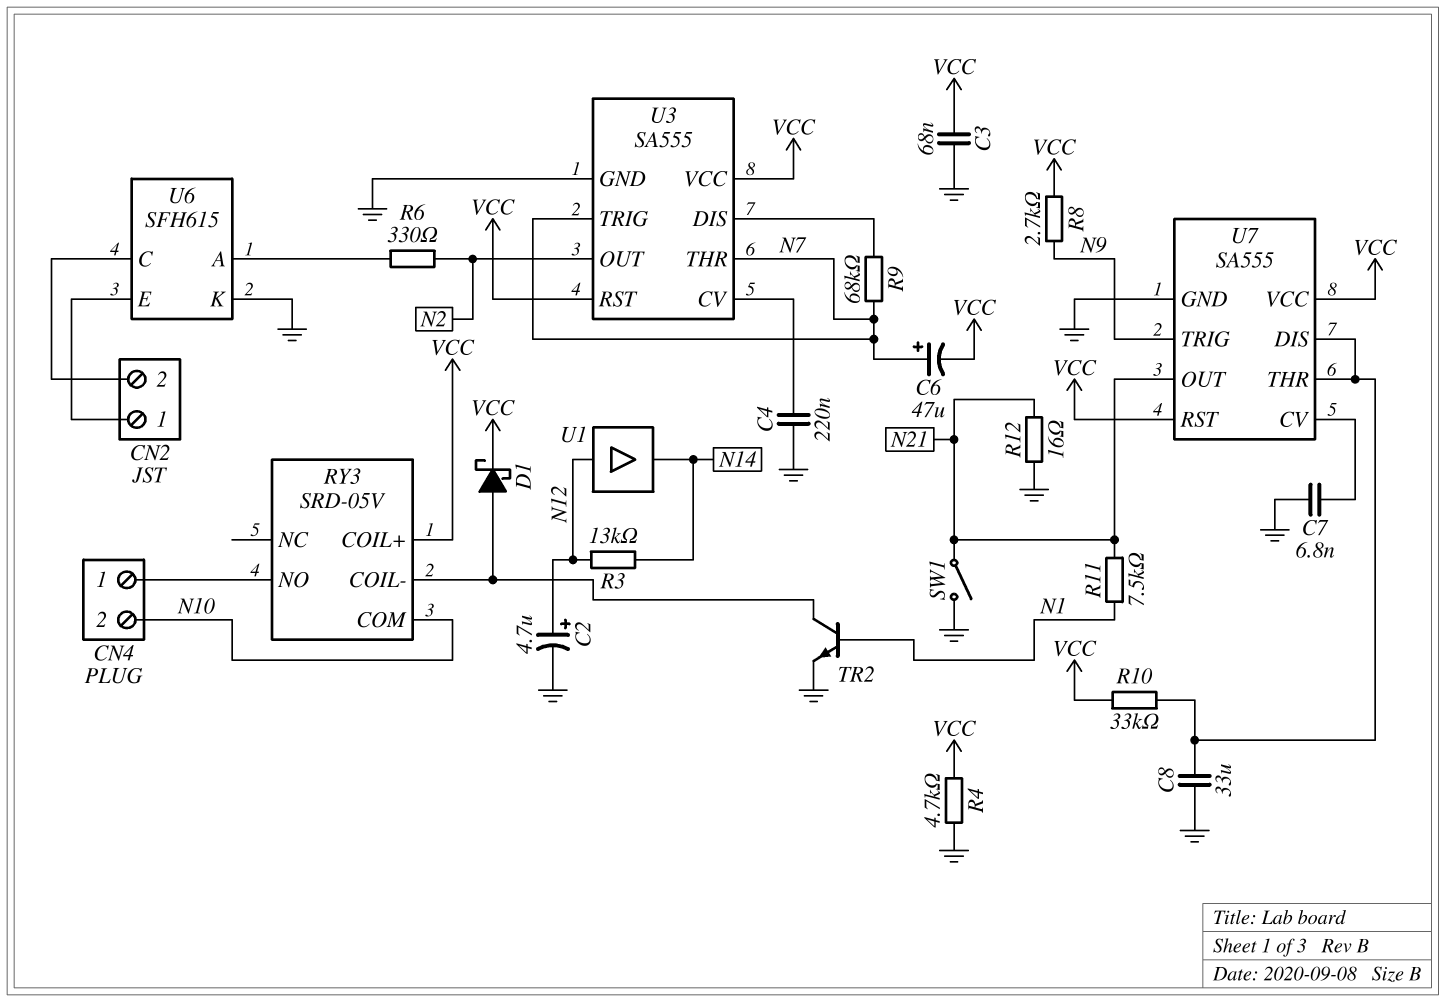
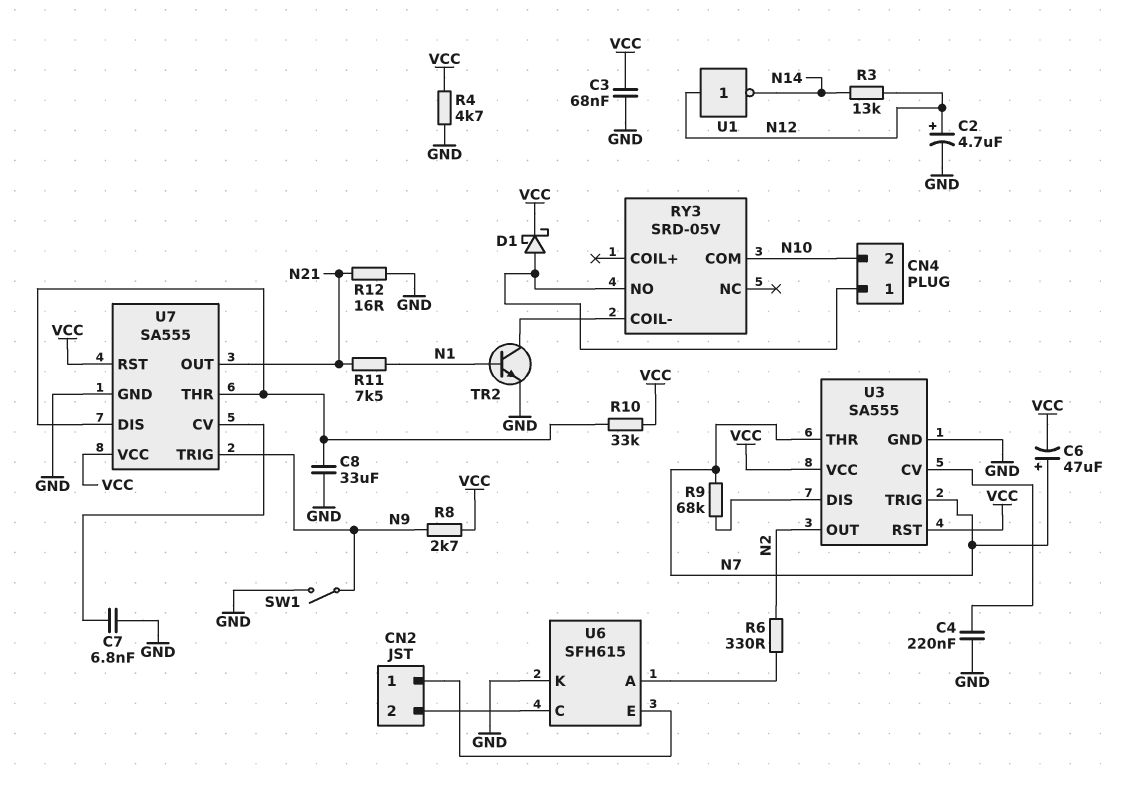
D1: schottky (A RY3/COIL-, K VCC) -> schottky (A CN4/1, K VCC)
RY3 pin COIL+: VCC -> none
SW1: switch (GND, N21) -> switch (GND, N9)
U1: buffer (in N12, out N14) -> NOT (in N12, out N14)

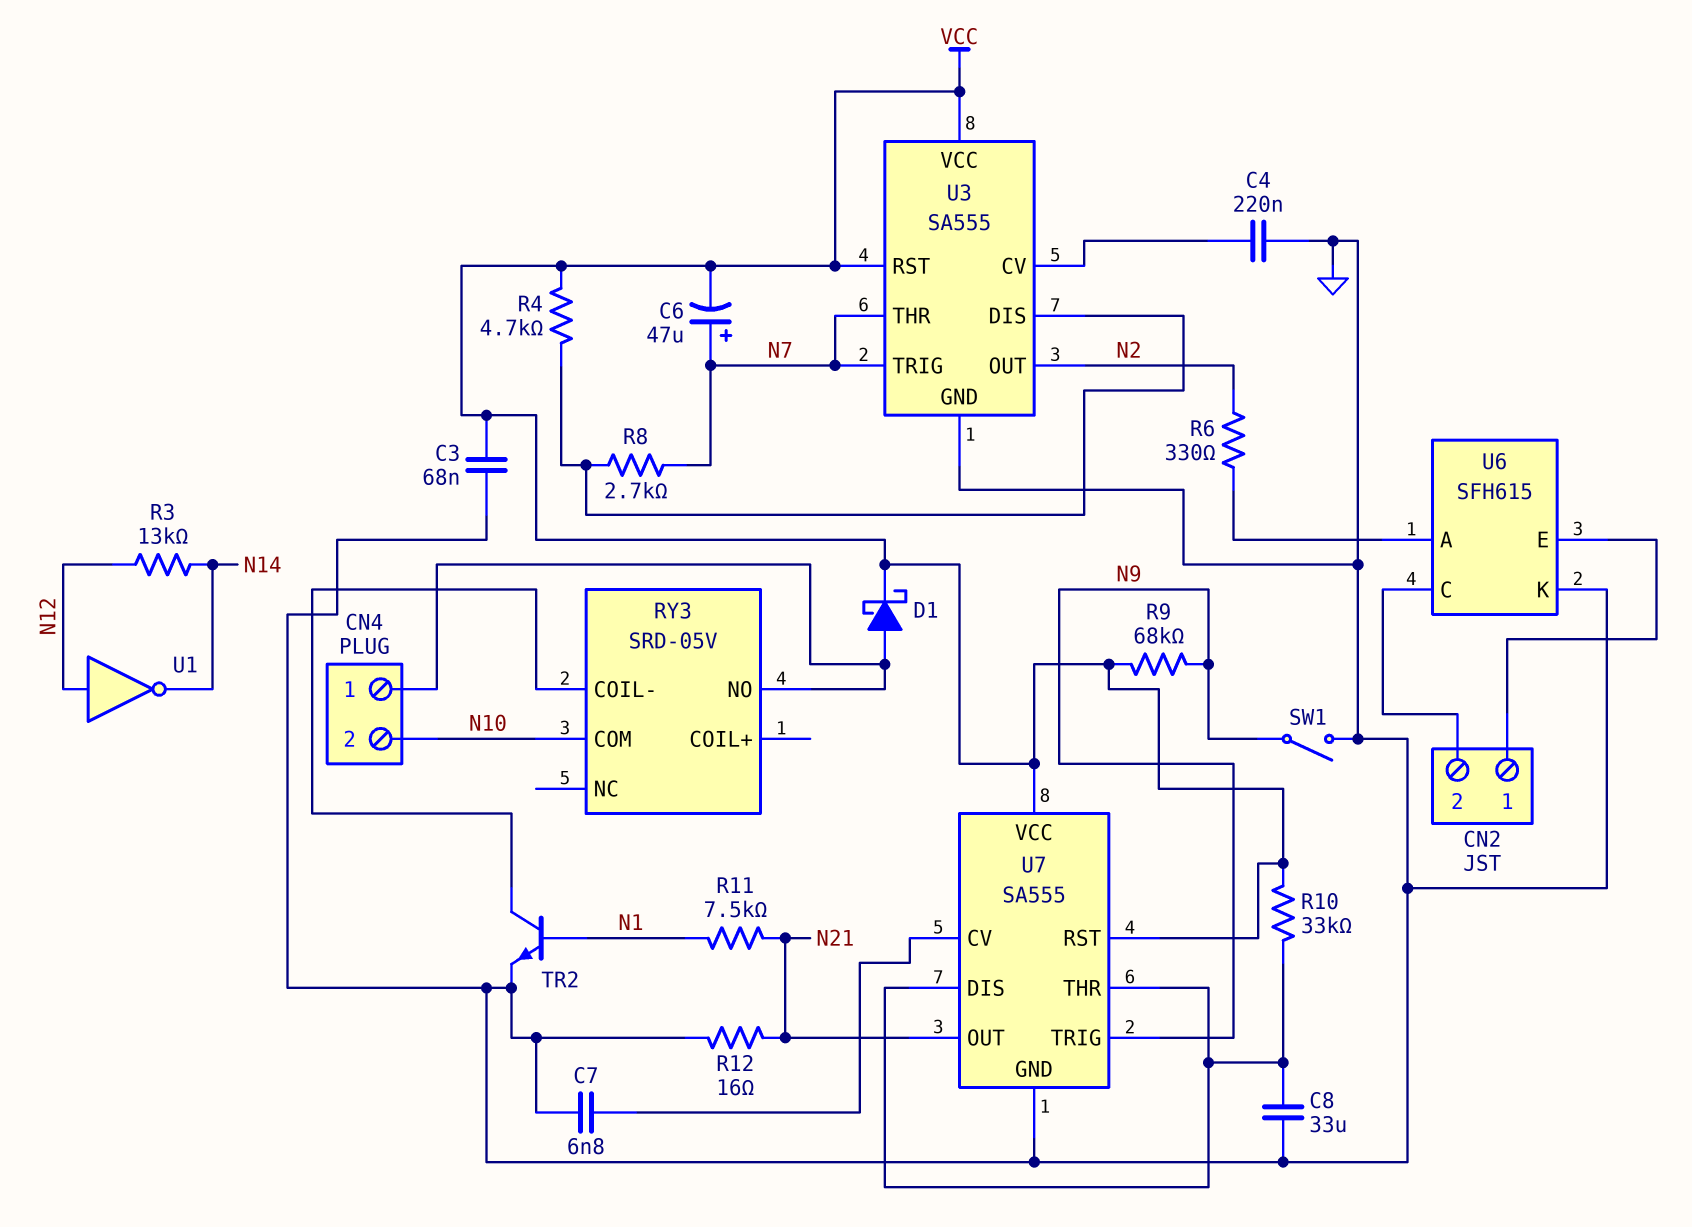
C2: 4.7uF (plus N12, minus GND) -> none
R4: 4.7k (GND, VCC) -> 4.7k (U3/DIS, VCC)
R8: 2.7k (N9, VCC) -> 2.7k (N7, U3/DIS)
R9: 68k (N7, U3/DIS) -> 68k (N9, VCC)

